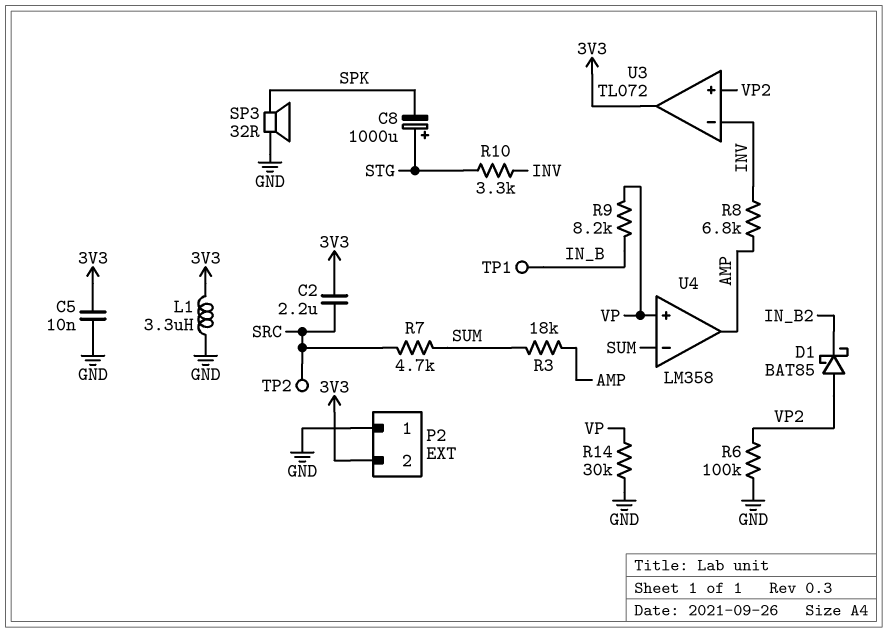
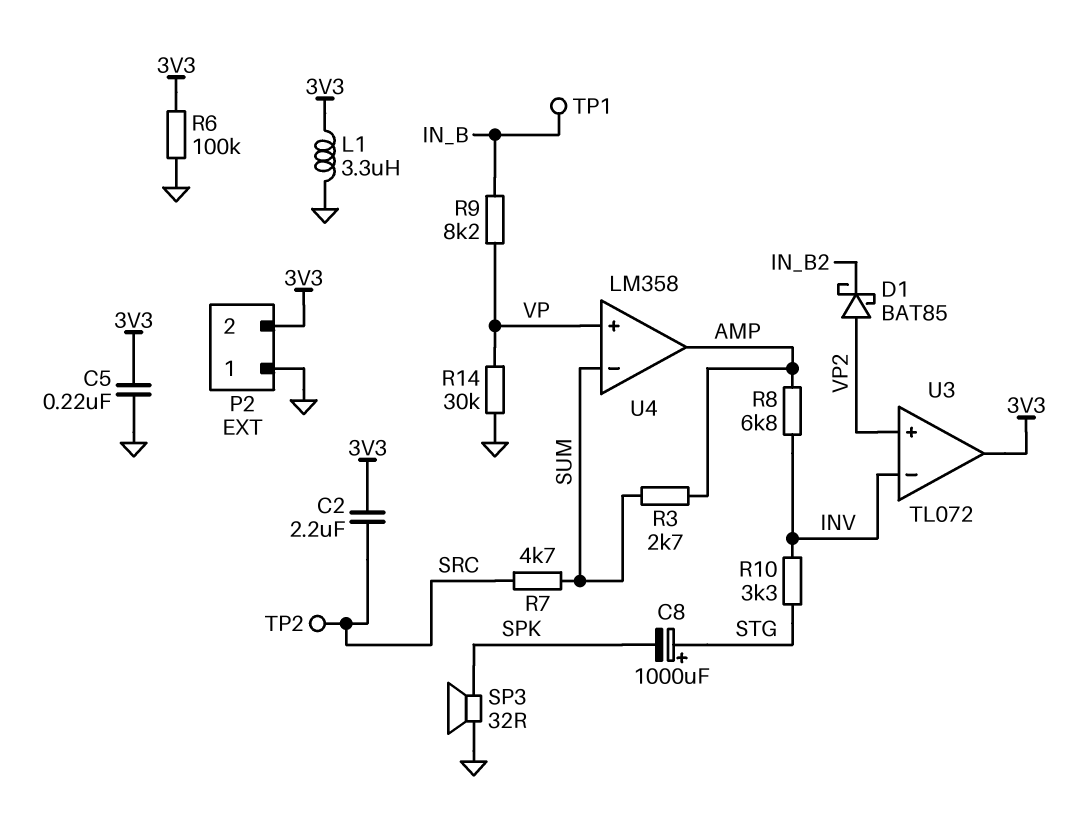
C5: 10nF (3V3, GND) -> 220nF (3V3, GND)
R3: 18k (AMP, SUM) -> 2.7k (AMP, SUM)
R6: 100k (GND, VP2) -> 100k (3V3, GND)

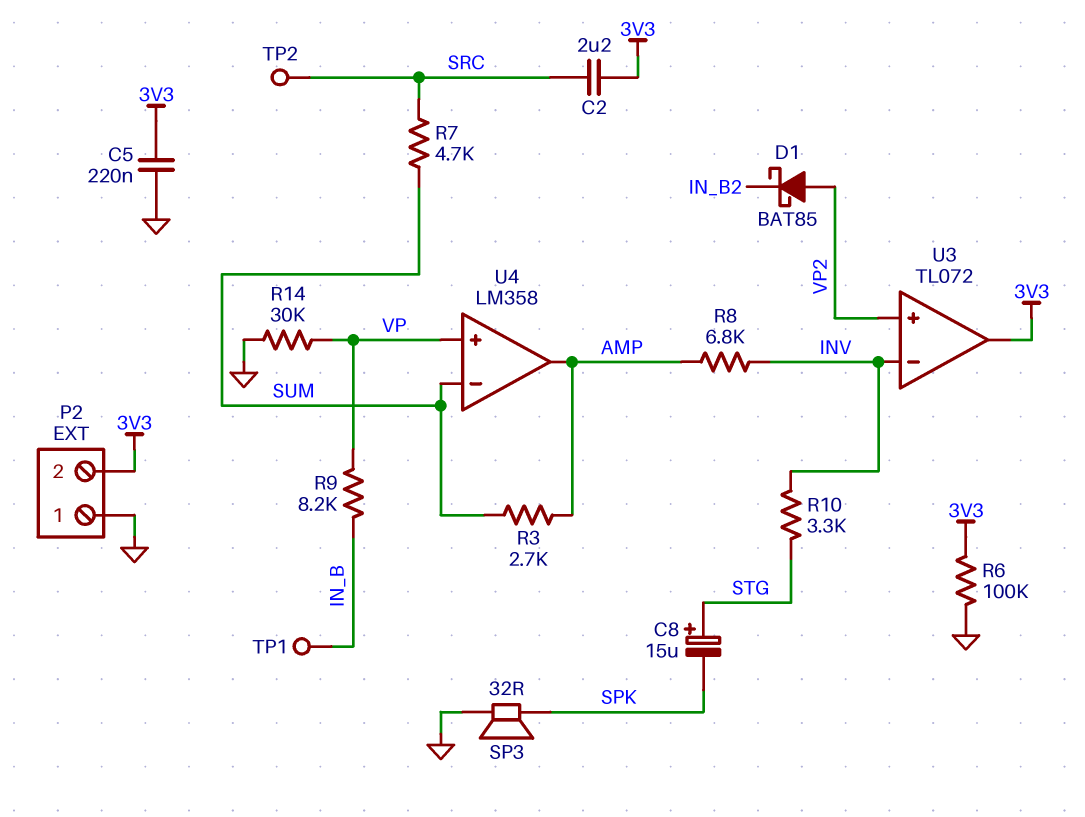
C8: 1000uF (plus STG, minus SPK) -> 15uF (plus STG, minus SPK)
L1: 3.3uH (3V3, GND) -> none

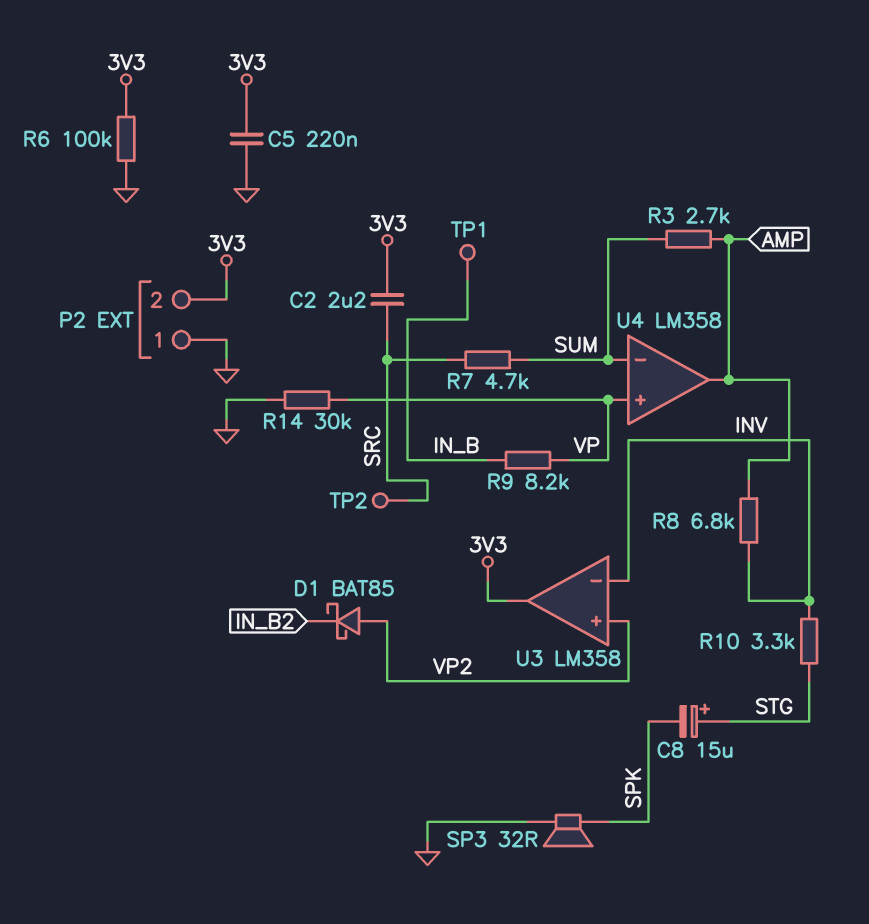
U3: TL072 -> LM358

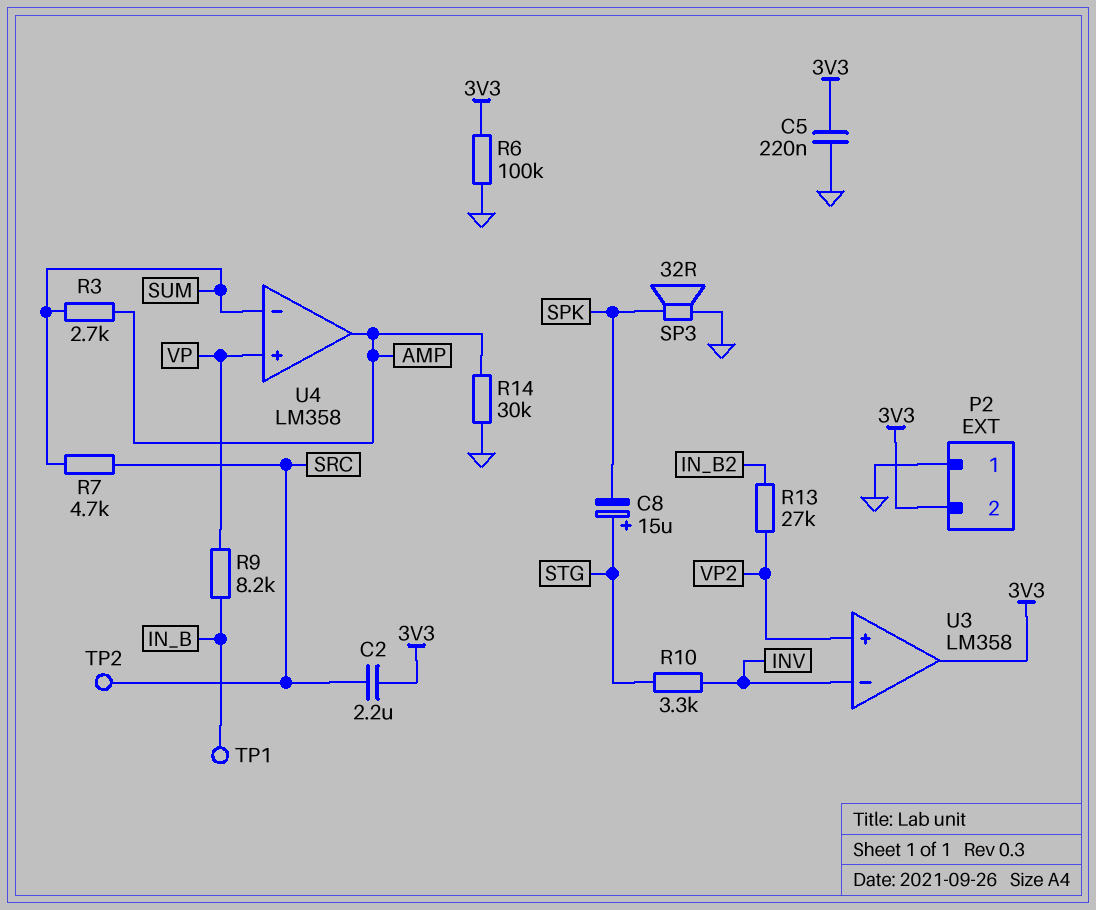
D1: schottky BAT85 (A VP2, K IN_B2) -> none
R8: 6.8k (AMP, INV) -> none
R13: none -> 27k (IN_B2, VP2)
R14: 30k (GND, VP) -> 30k (AMP, GND)

